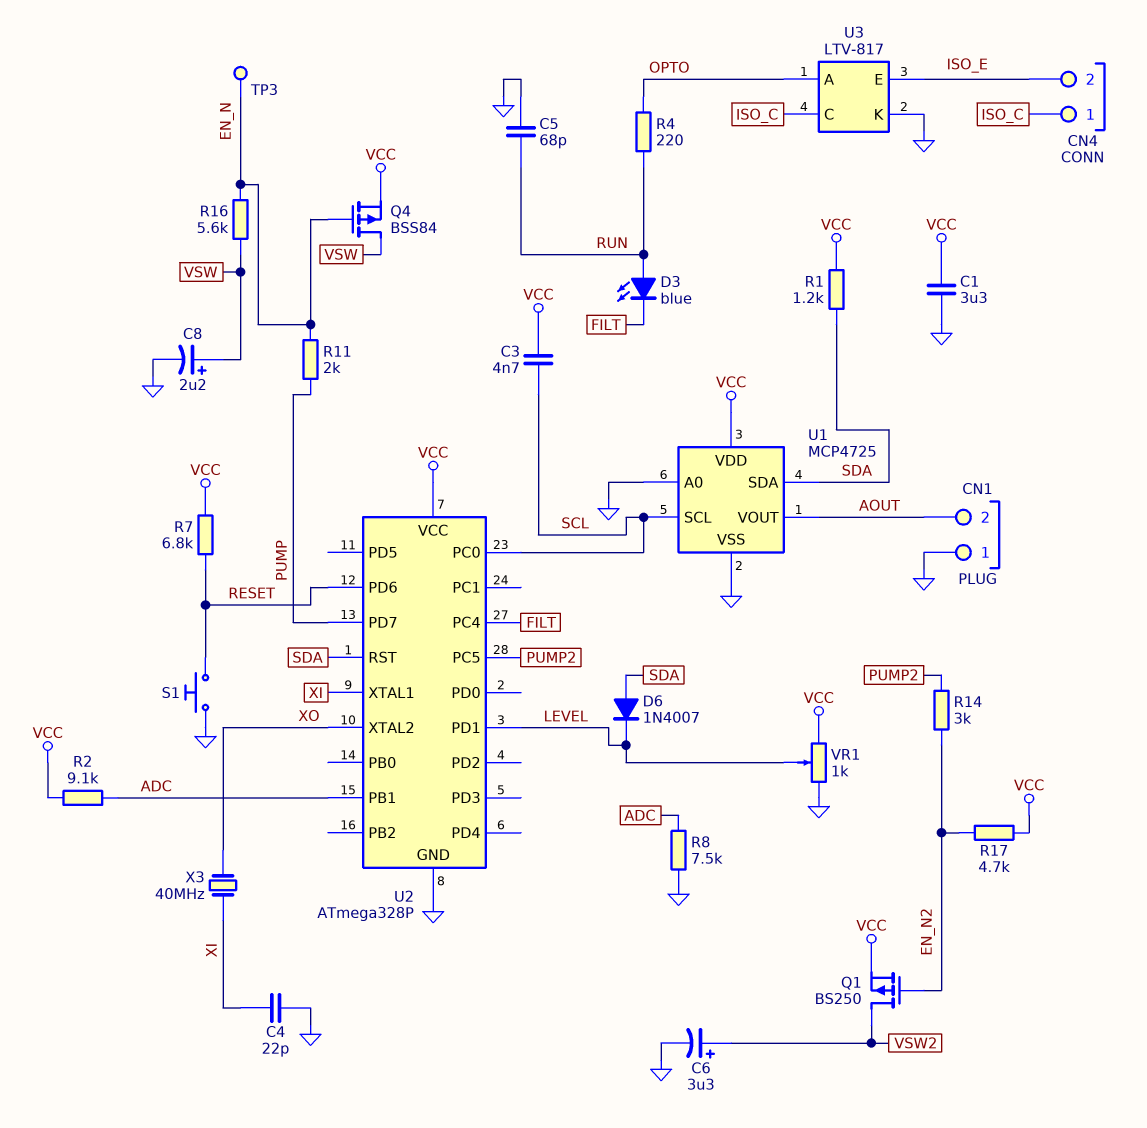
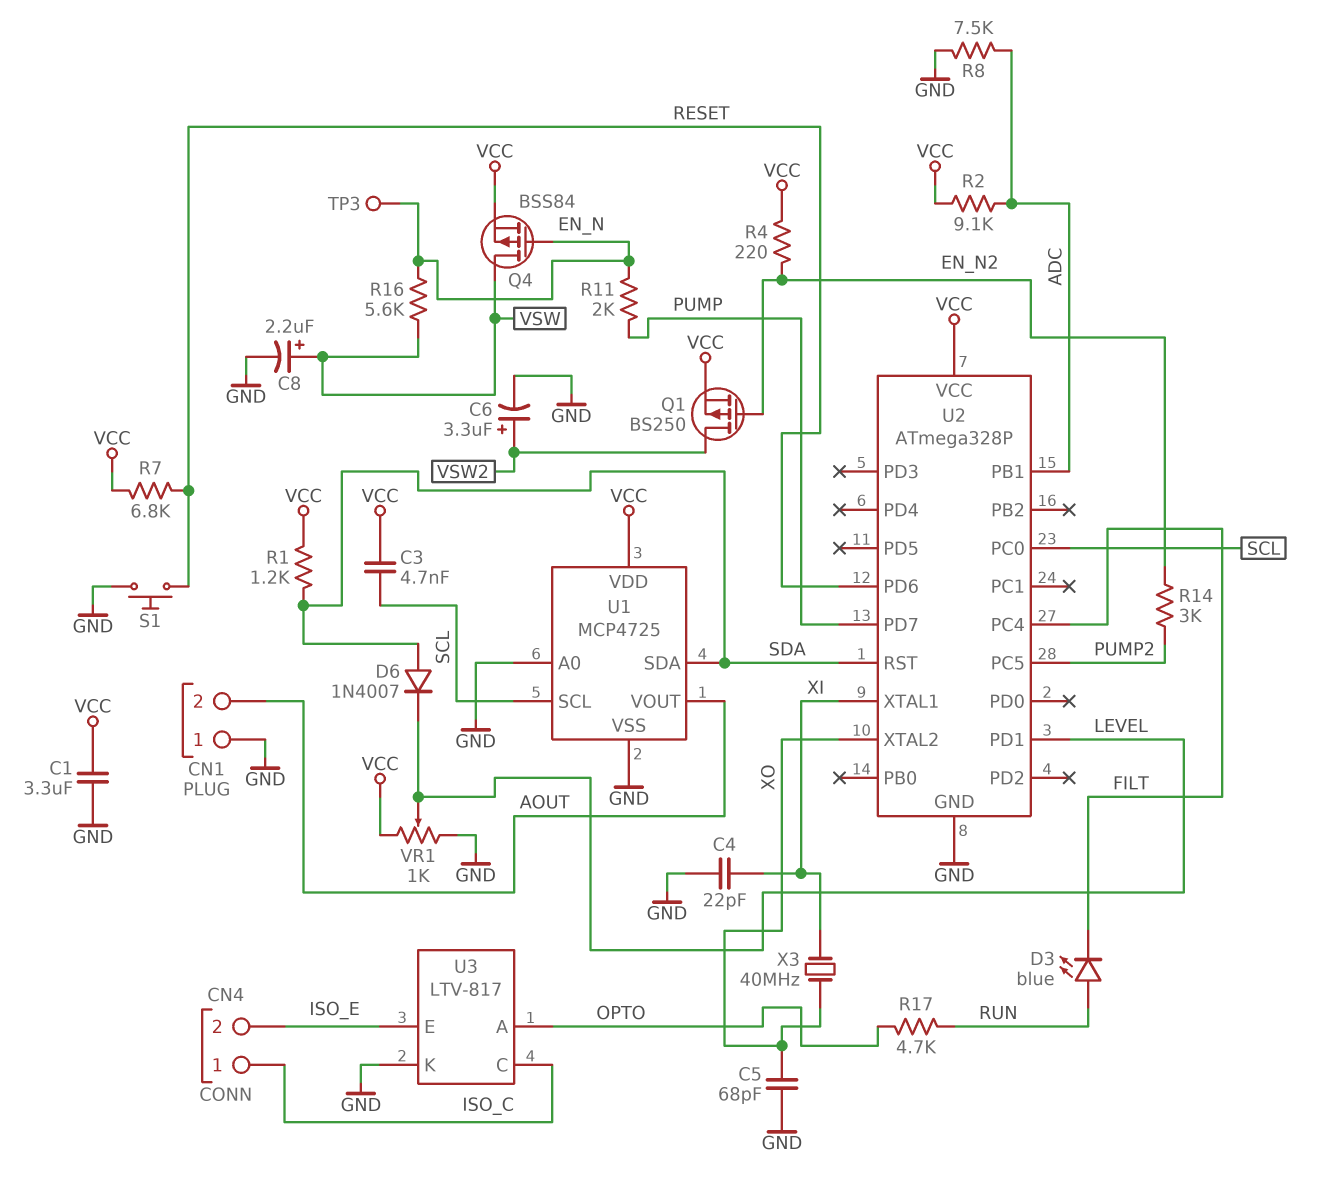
C5: 68pF (GND, RUN) -> 68pF (GND, XO)
R4: 220 (OPTO, RUN) -> 220 (EN_N2, VCC)
R17: 4.7k (EN_N2, VCC) -> 4.7k (OPTO, RUN)

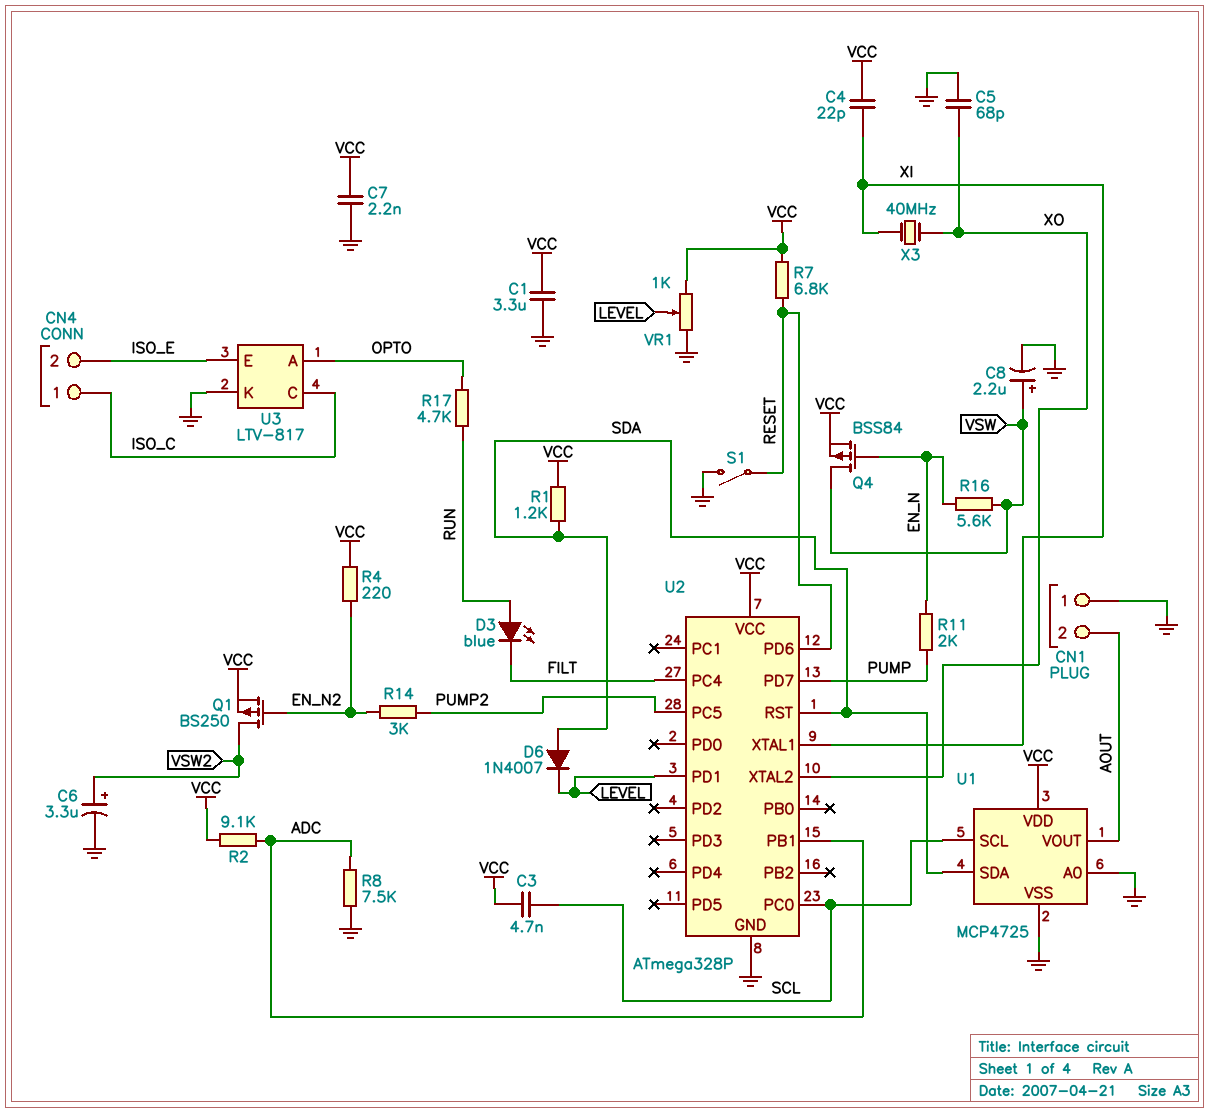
C4: 22pF (GND, XI) -> 22pF (VCC, XI)
C7: none -> 2.2nF (GND, VCC)
S1: button (GND, RESET) -> switch (GND, RESET)
TP3: test point (EN_N) -> none

